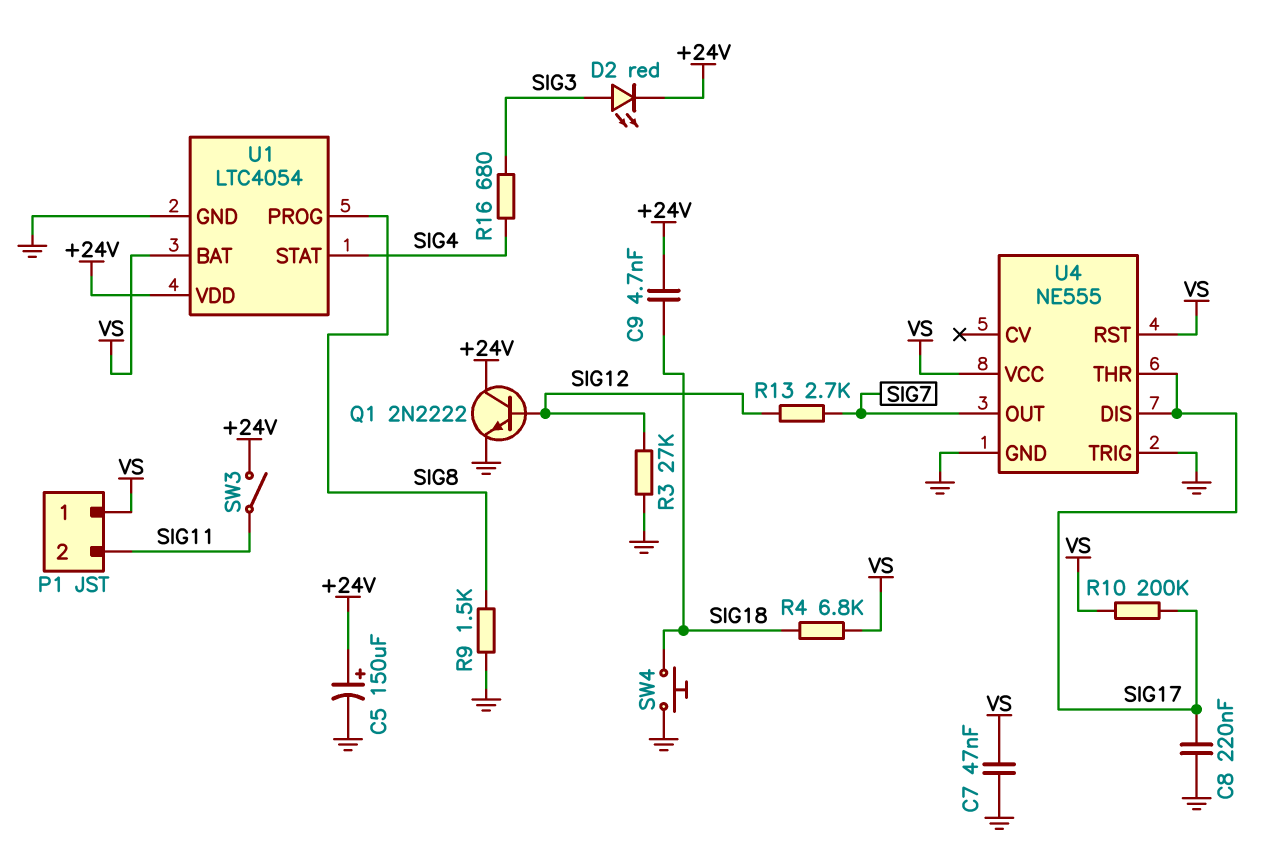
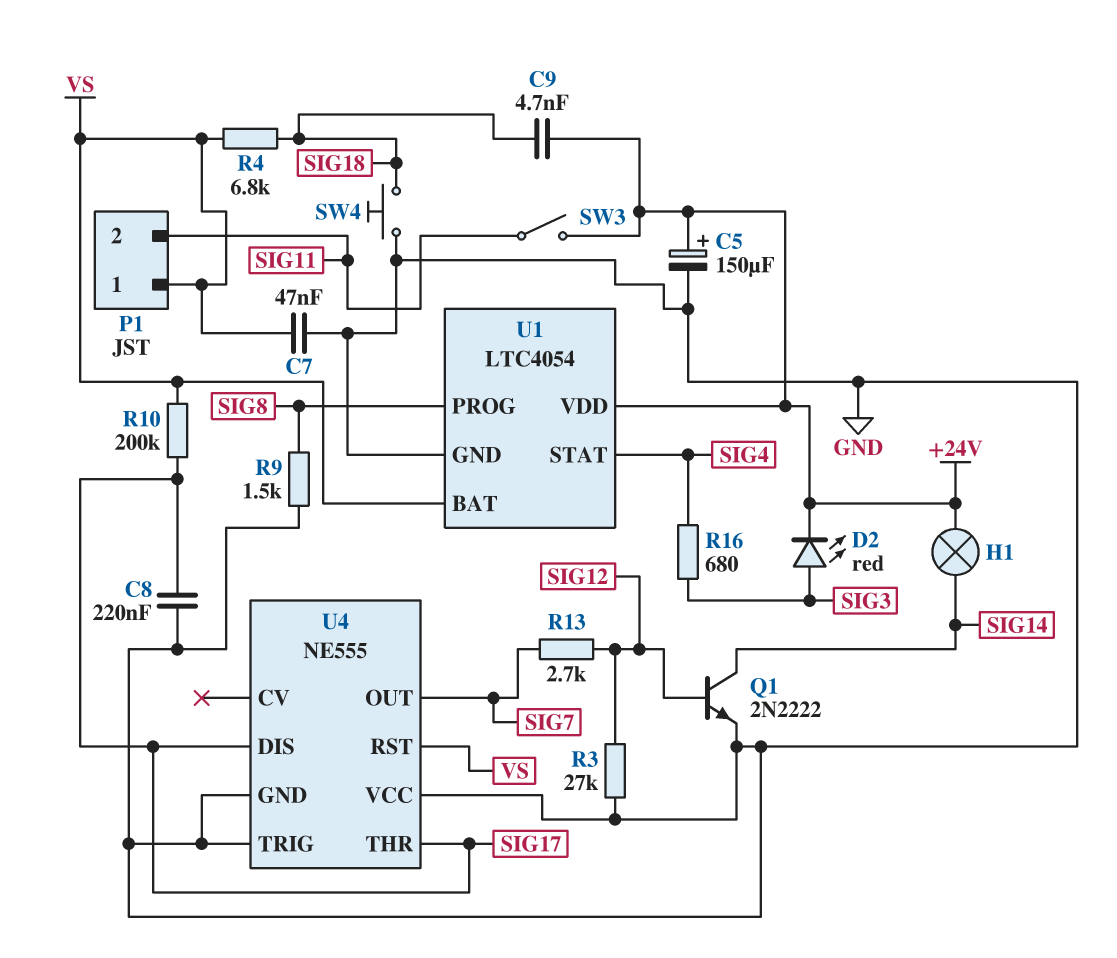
H1: none -> lamp (+24V, SIG14)
Q1: NPN 2N2222 (B SIG12, C +24V, E GND) -> NPN 2N2222 (B SIG12, C SIG14, E GND)
U4 pin VCC: VS -> GND

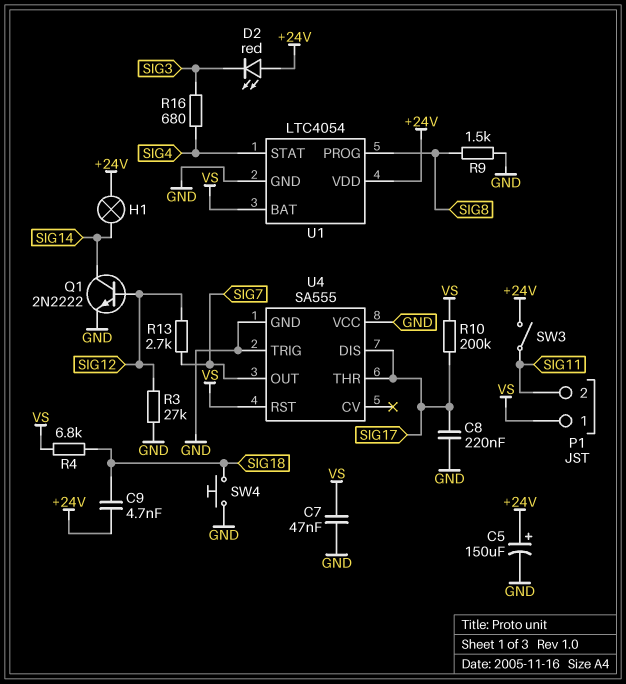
D2: LED red (A SIG3, K +24V) -> LED red (A +24V, K SIG3)
U4: NE555 -> SA555

